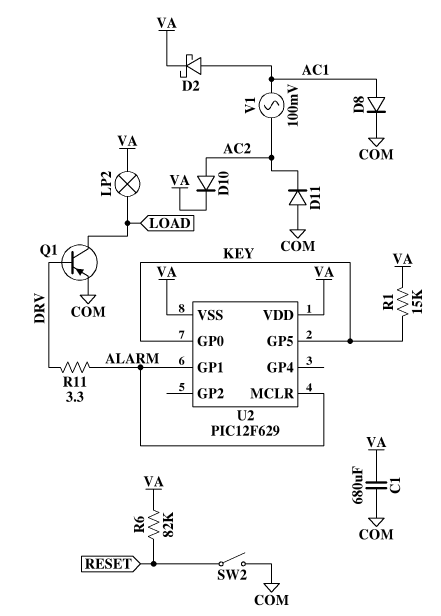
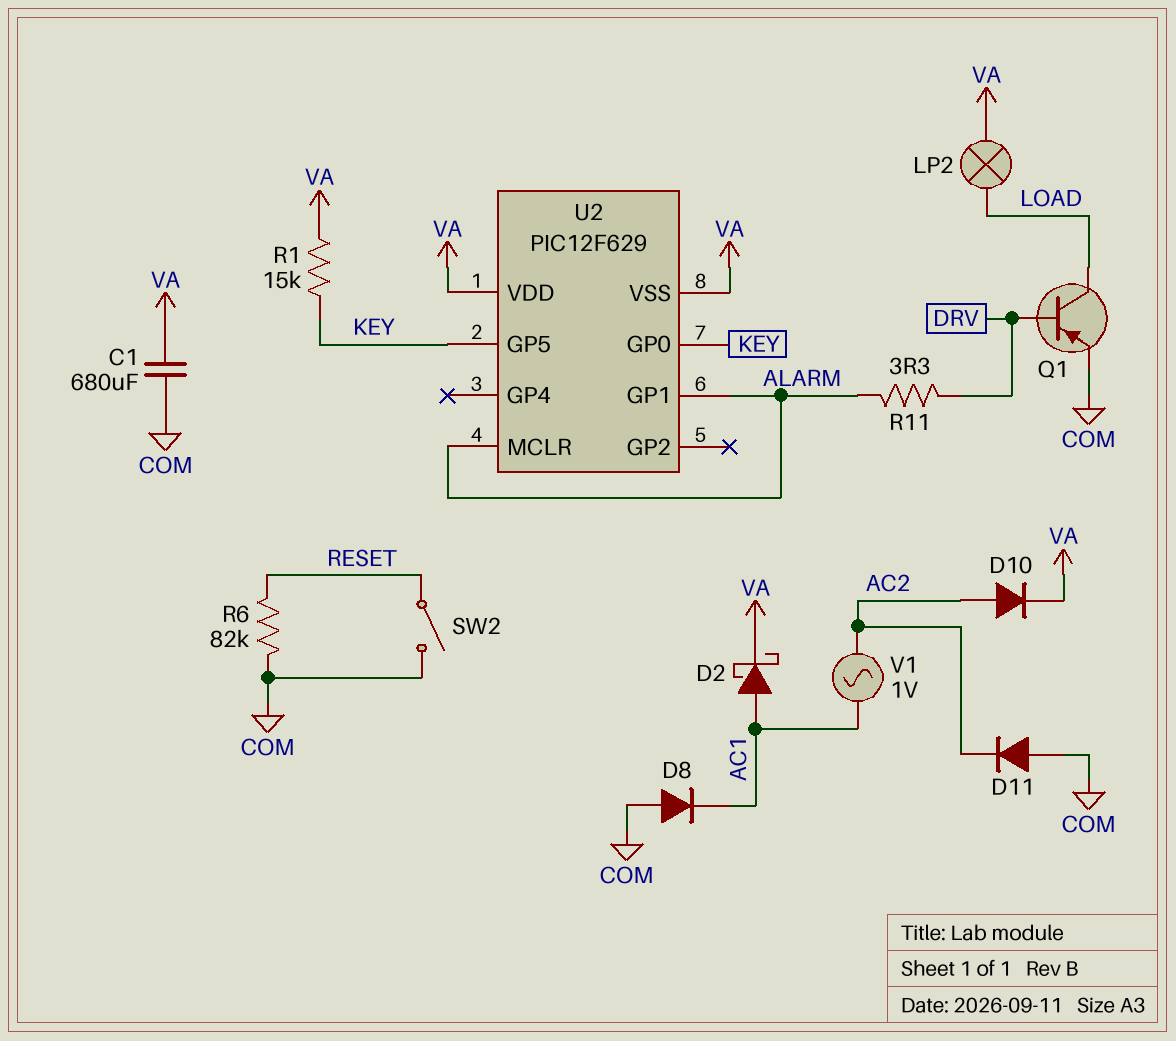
D8: diode (A AC1, K COM) -> diode (A COM, K AC1)
R6: 82k (RESET, VA) -> 82k (COM, RESET)
V1: AC 100mV (AC1, AC2) -> AC 1V (AC1, AC2)

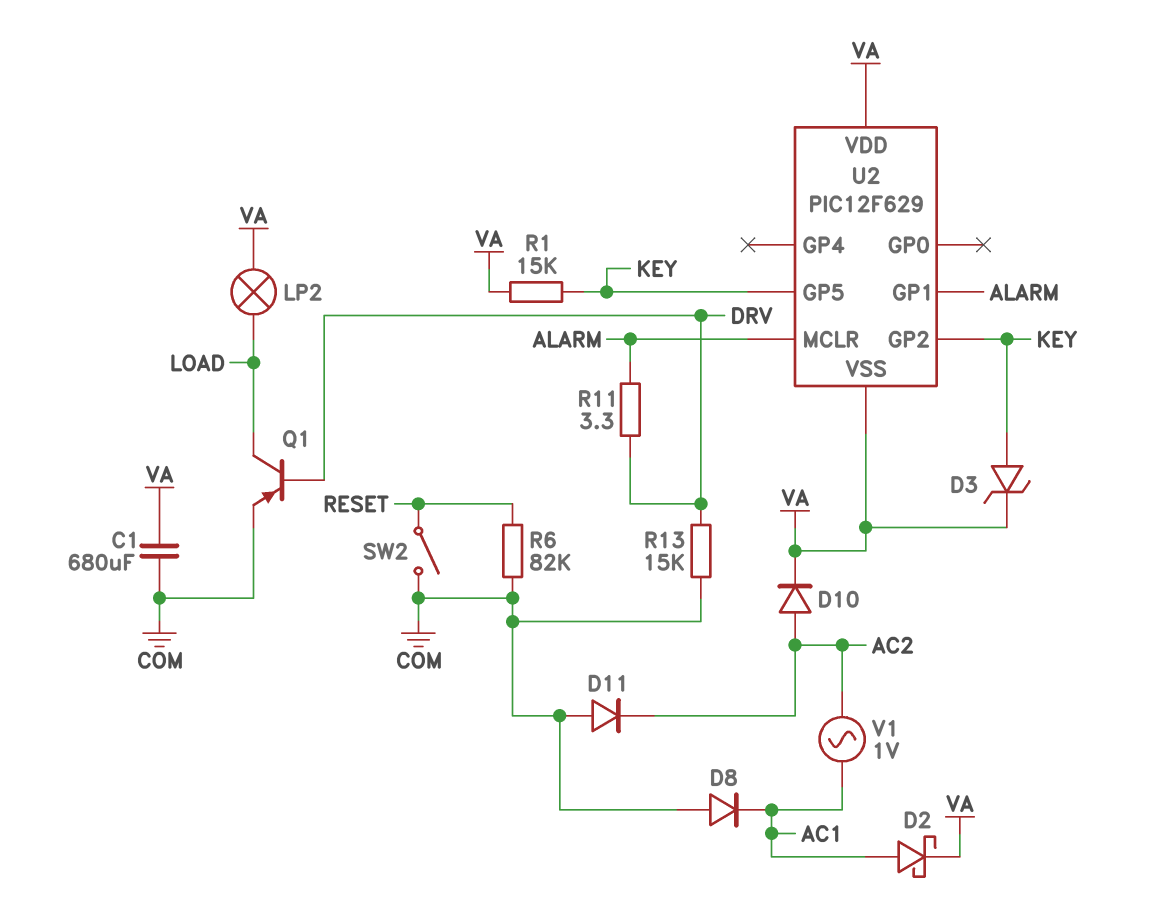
D3: none -> zener (A KEY, K VA)
R13: none -> 15k (COM, DRV)
U2 pin GP0: KEY -> none
U2 pin GP2: none -> KEY

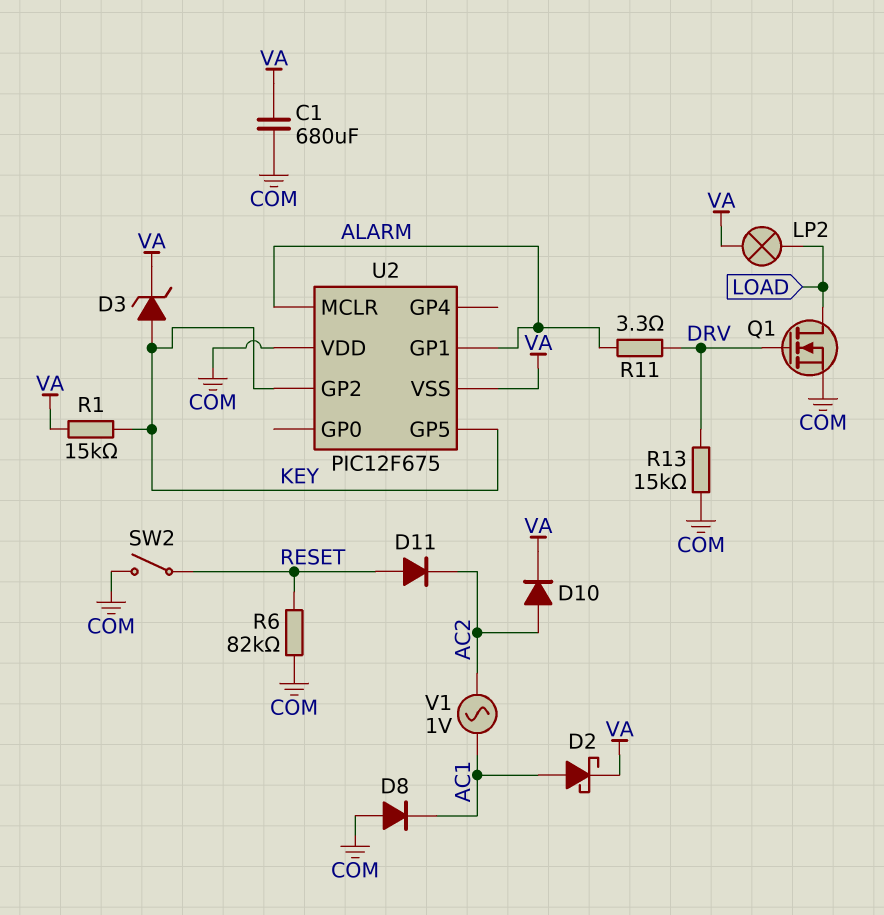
D11: diode (A COM, K AC2) -> diode (A RESET, K AC2)
Q1: PNP (B DRV, C LOAD, E COM) -> NMOS (G DRV, D LOAD, S COM)
U2: PIC12F629 -> PIC12F675
U2 pin VDD: VA -> COM

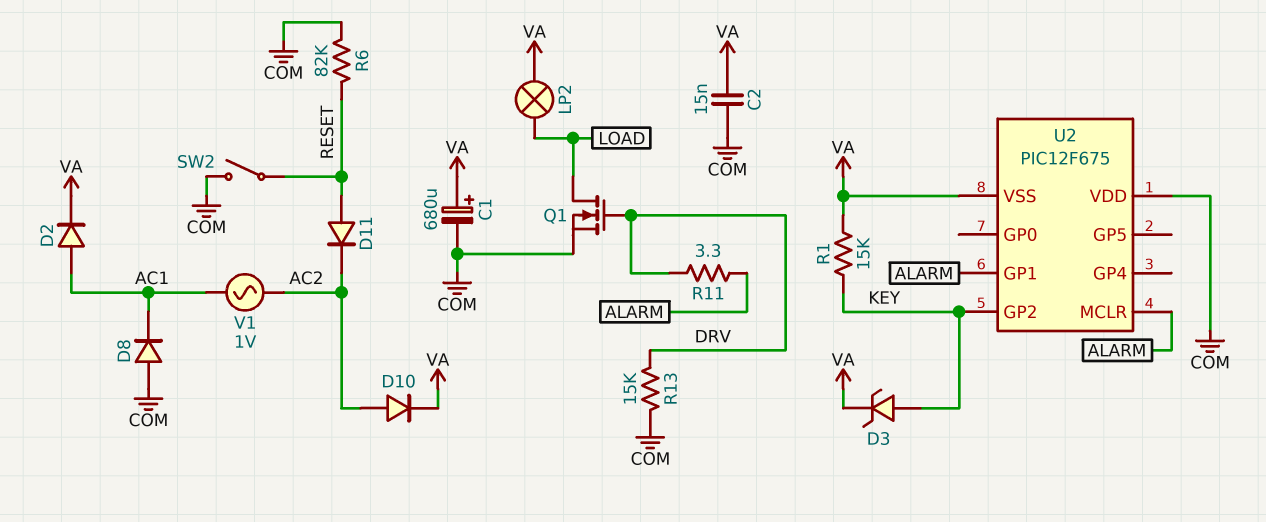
C1: 680uF (COM, VA) -> 680uF (plus VA, minus COM)
C2: none -> 15nF (COM, VA)
D2: schottky (A AC1, K VA) -> diode (A AC1, K VA)
U2 pin GP5: KEY -> none

